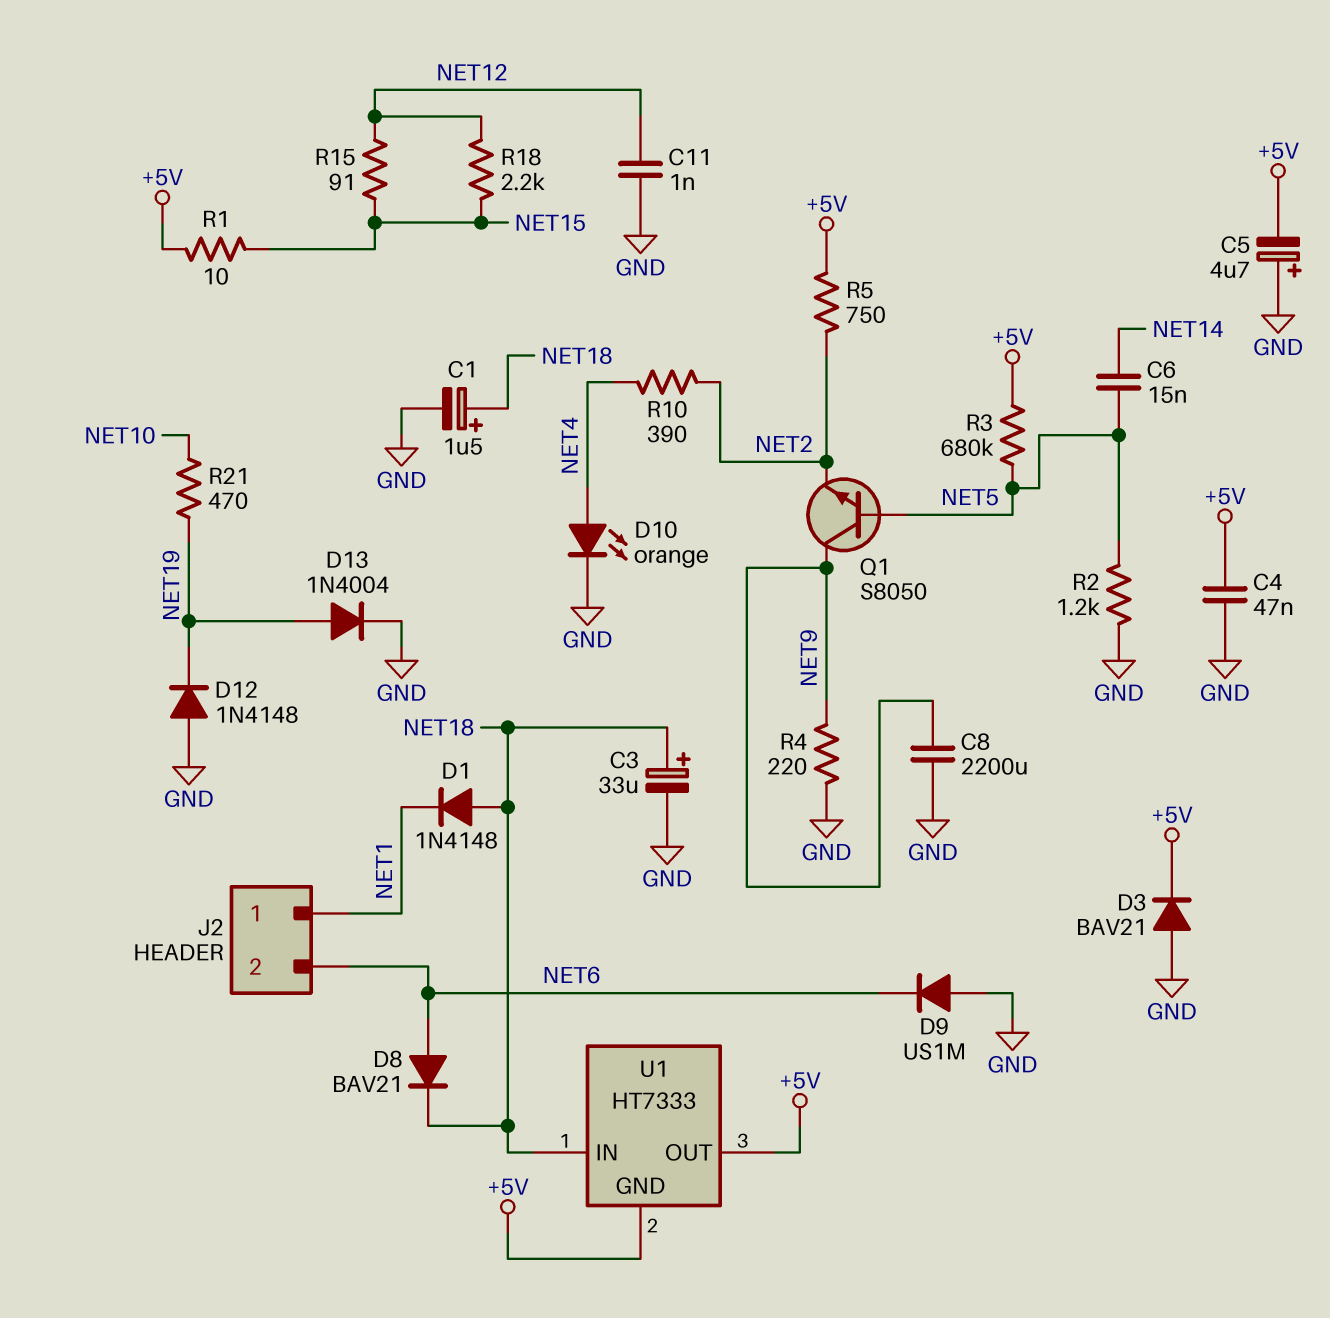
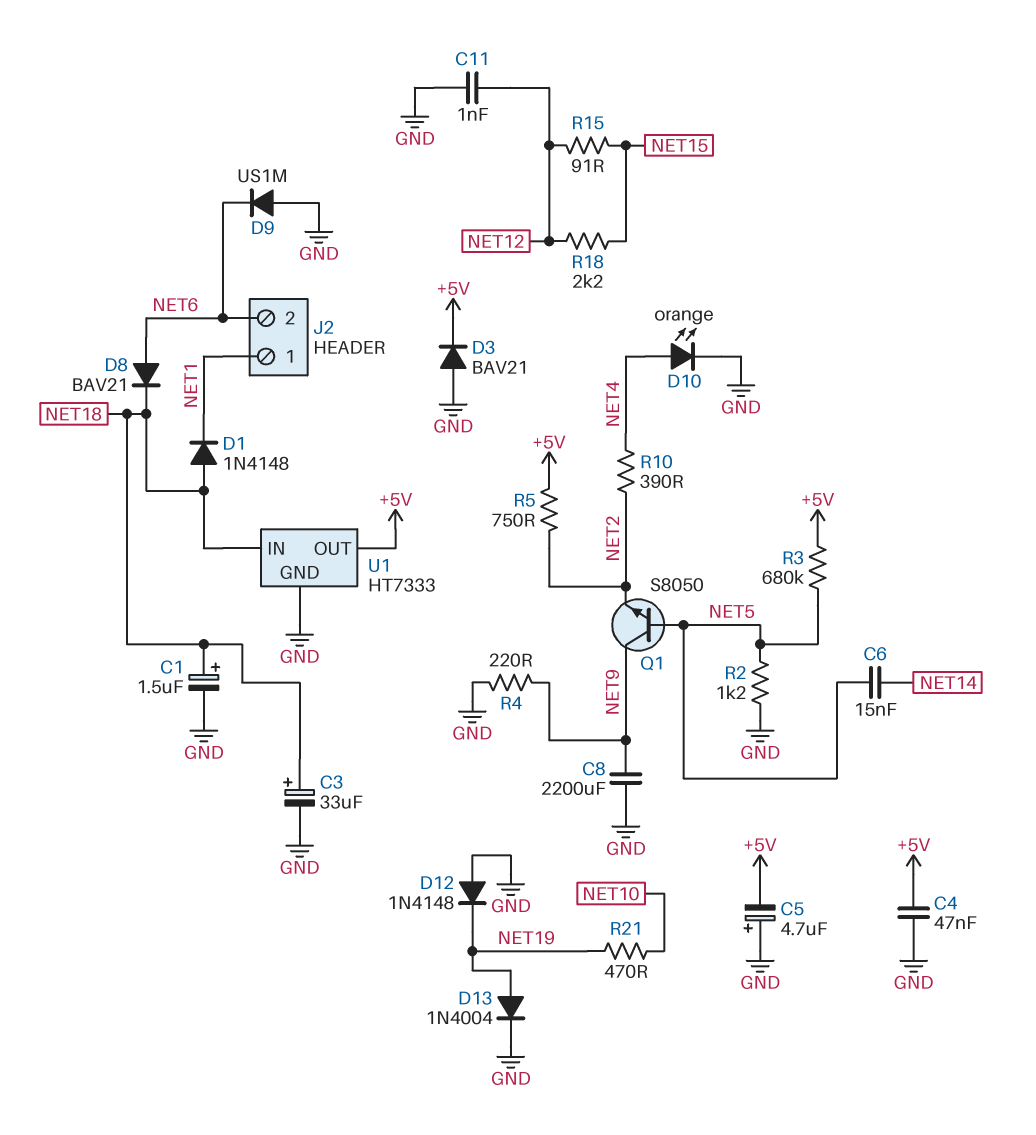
R1: 10 (+5V, NET15) -> none
U1 pin GND: +5V -> GND

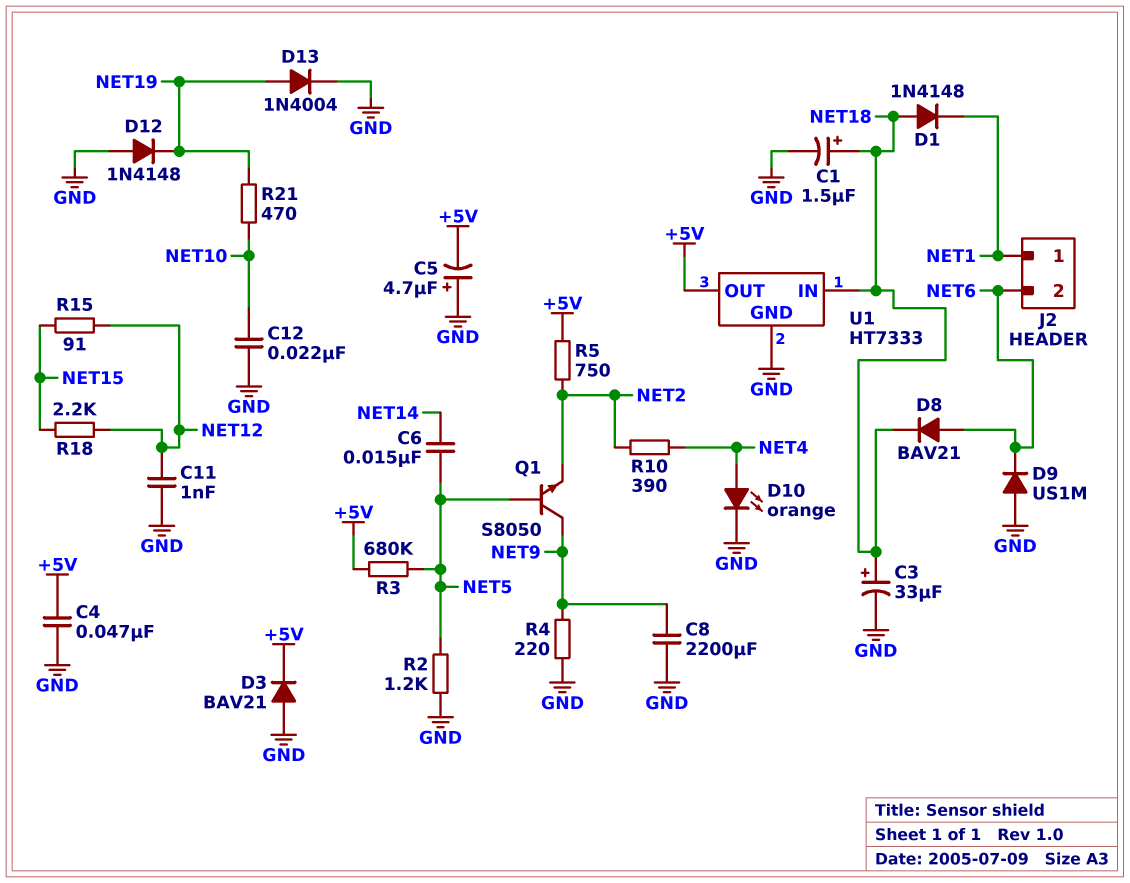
C12: none -> 22nF (GND, NET10)

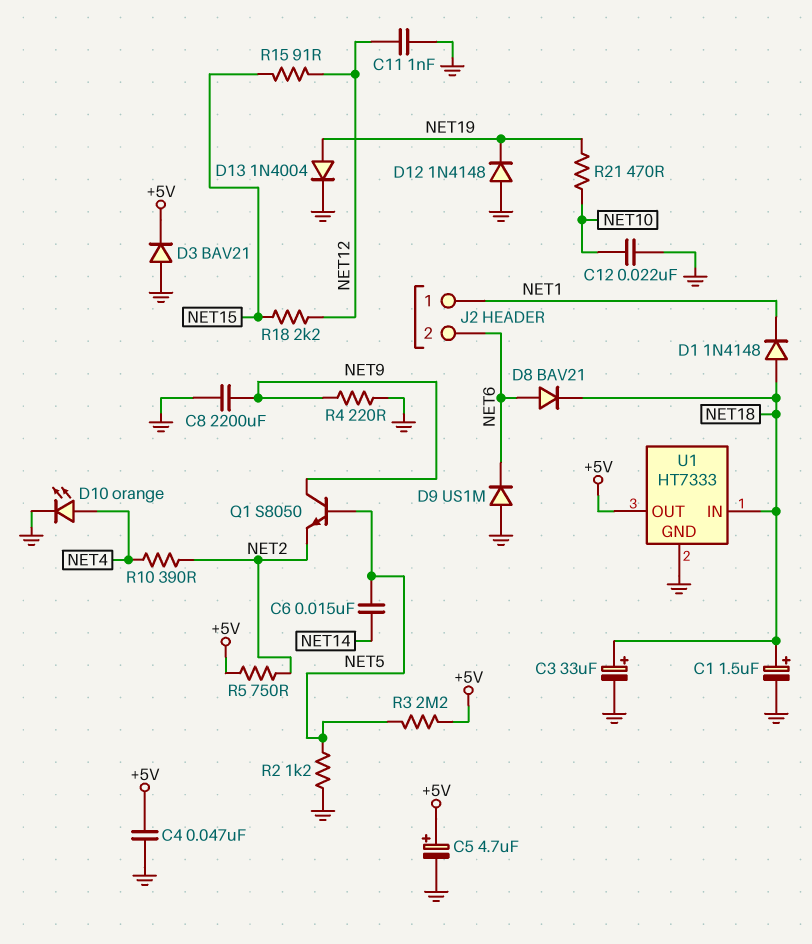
C5: 4.7uF (plus GND, minus +5V) -> 4.7uF (plus +5V, minus GND)
R3: 680k (+5V, NET5) -> 2.2M (+5V, NET5)

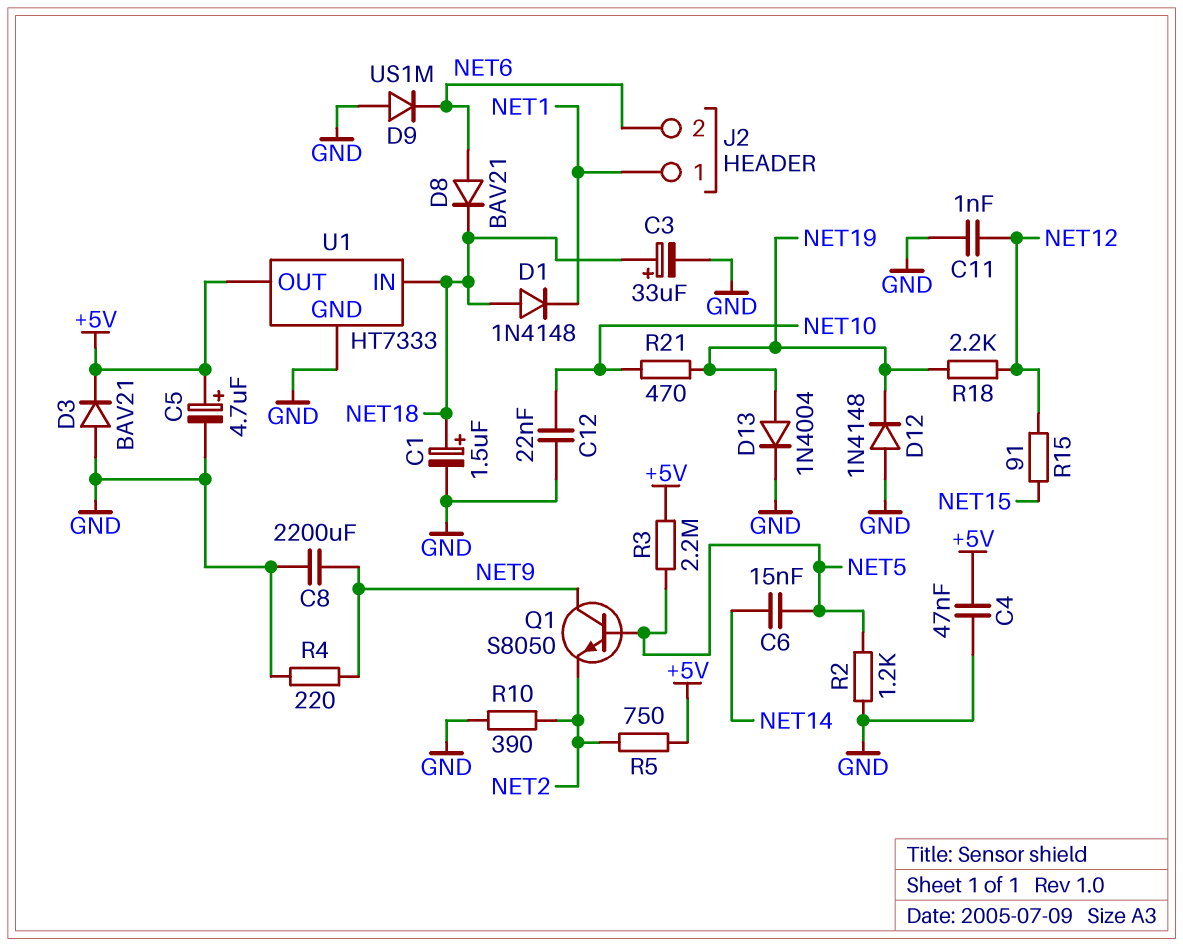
D10: LED orange (A NET4, K GND) -> none
R10: 390 (NET2, NET4) -> 390 (GND, NET2)
R18: 2.2k (NET12, NET15) -> 2.2k (NET12, NET19)

